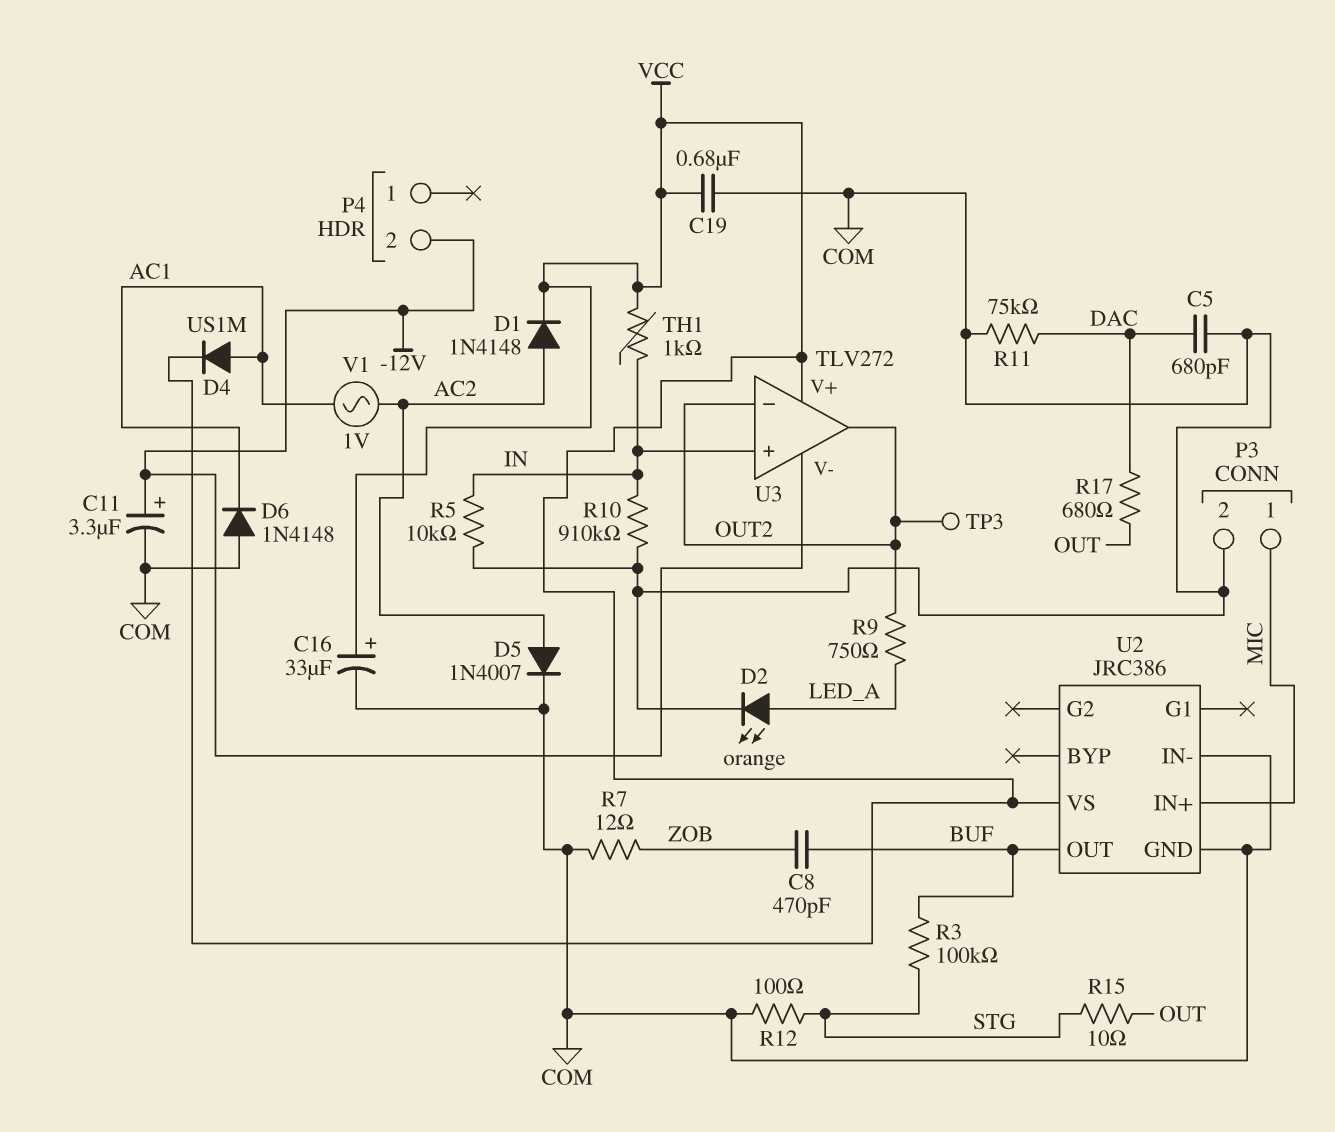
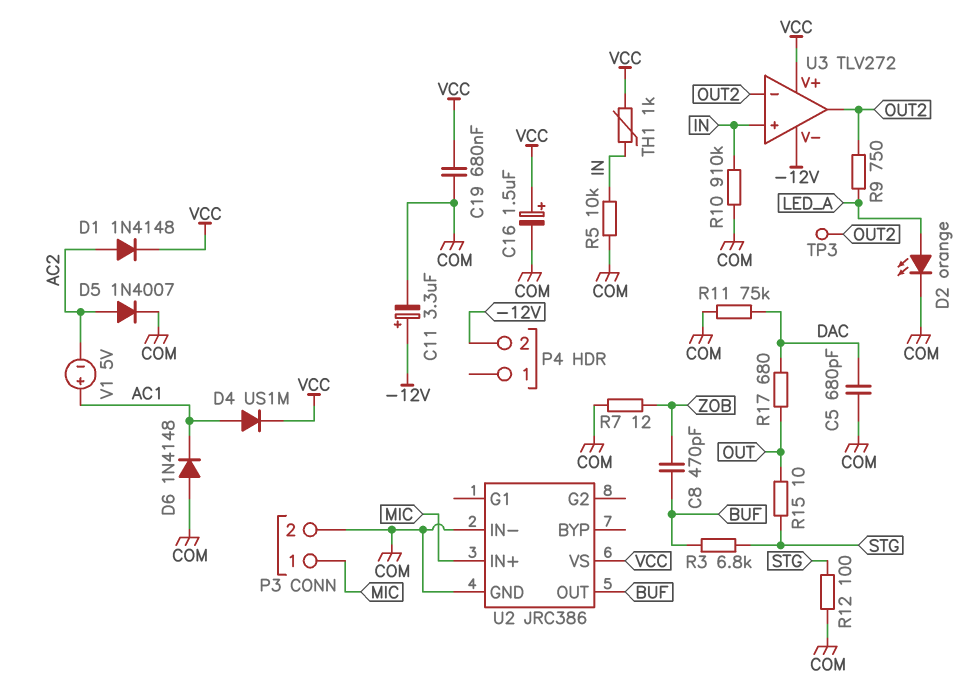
C16: 33uF (plus VCC, minus COM) -> 1.5uF (plus VCC, minus COM)
R3: 100k (BUF, STG) -> 6.8k (BUF, STG)
V1: AC 1V (AC1, AC2) -> 5V (plus AC1, minus AC2)

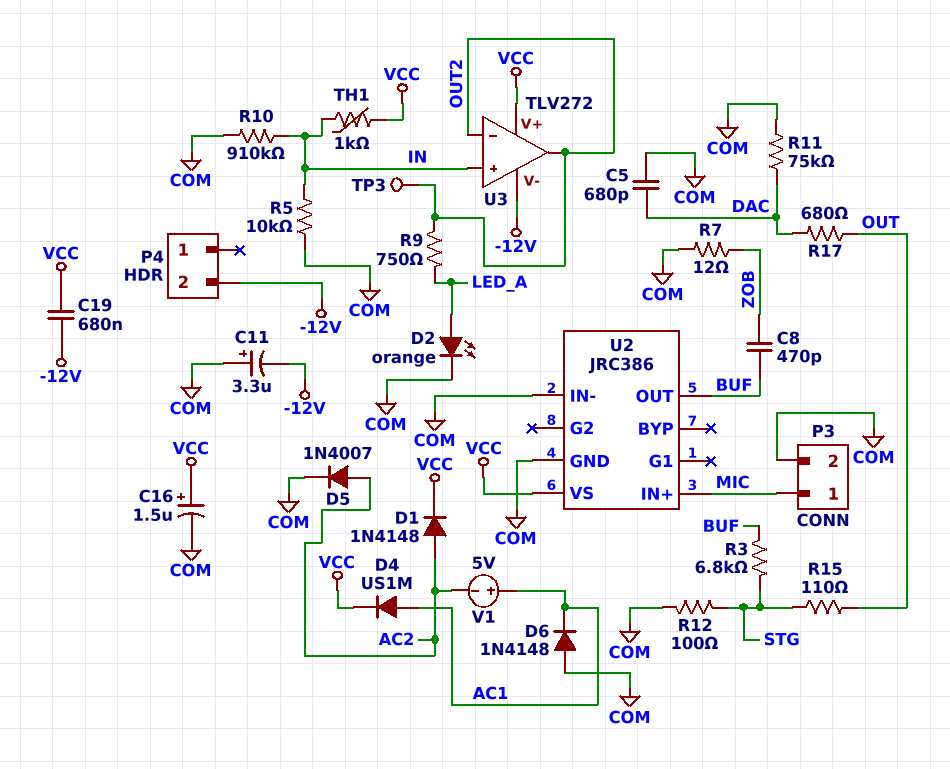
C11: 3.3uF (plus -12V, minus COM) -> 3.3uF (plus COM, minus -12V)
C19: 680nF (COM, VCC) -> 680nF (-12V, VCC)
R15: 10 (OUT, STG) -> 110 (OUT, STG)

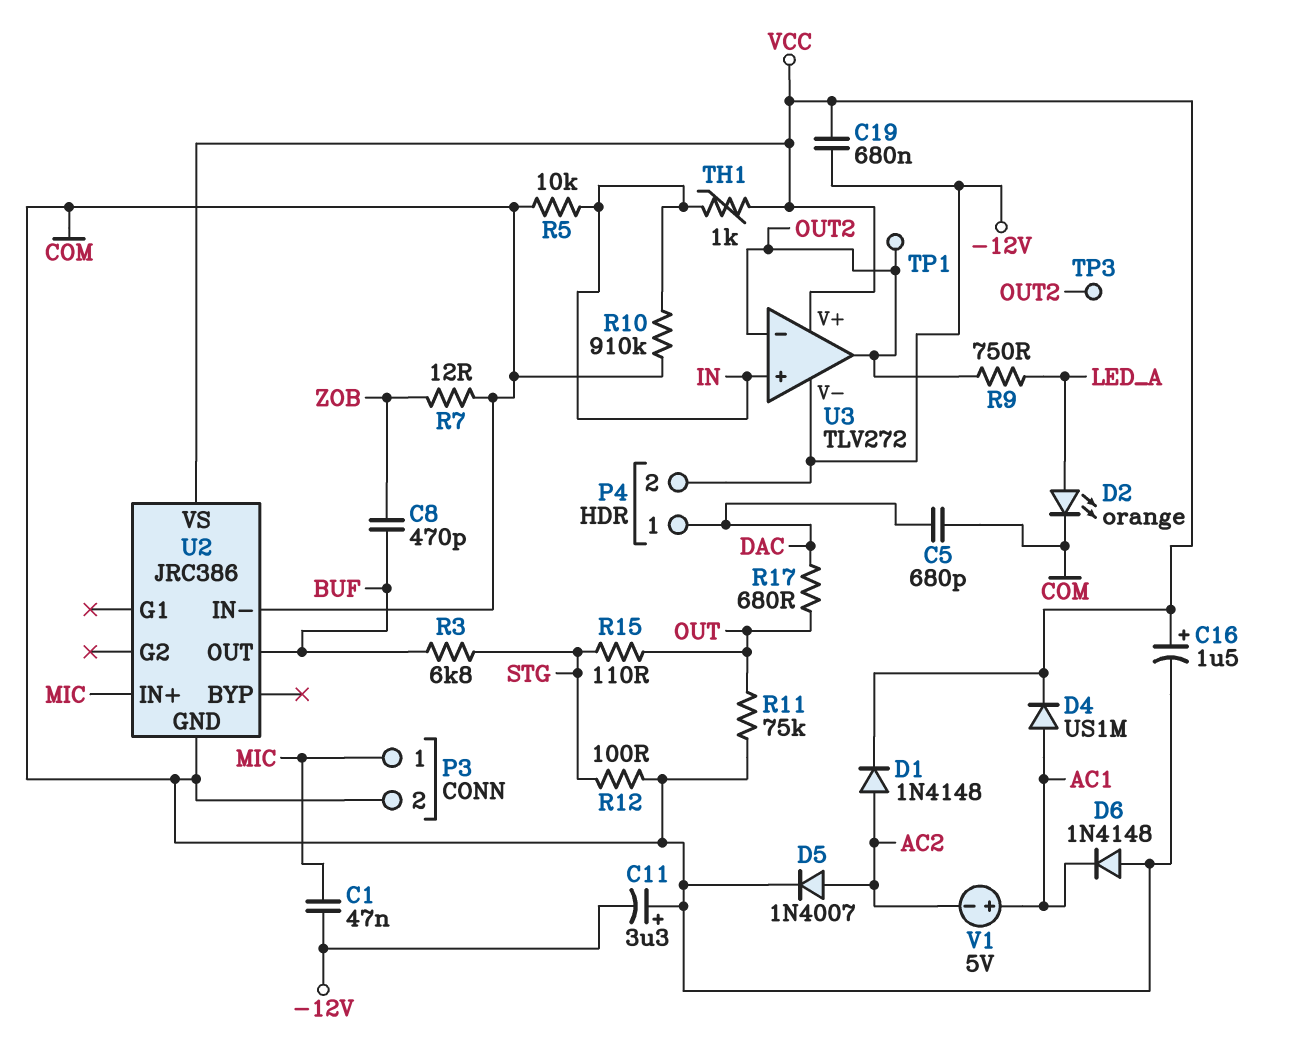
C1: none -> 47nF (-12V, MIC)
P4 pin 1: none -> DAC
R11: 75k (COM, DAC) -> 75k (COM, OUT)
TP1: none -> test point (OUT2)

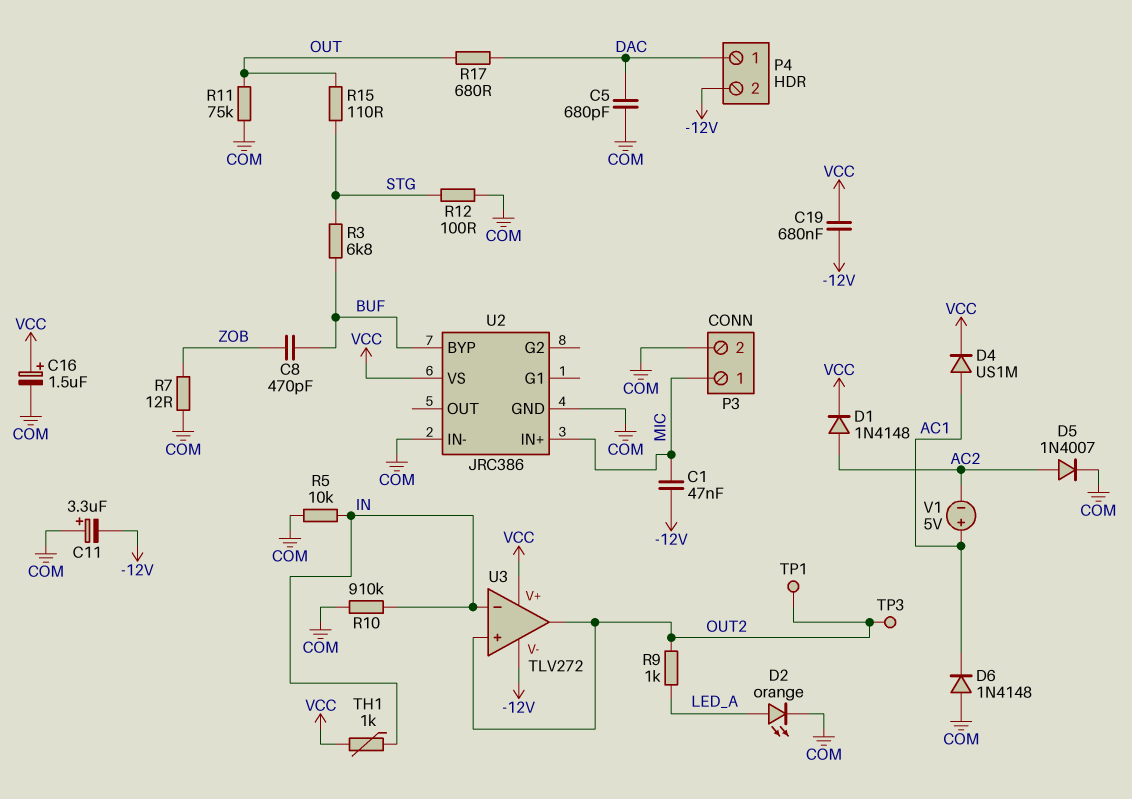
R9: 750 (LED_A, OUT2) -> 1k (LED_A, OUT2)
U2 pin BYP: none -> BUF
U2 pin OUT: BUF -> none
U3 pin in+: IN -> OUT2
U3 pin in-: OUT2 -> IN

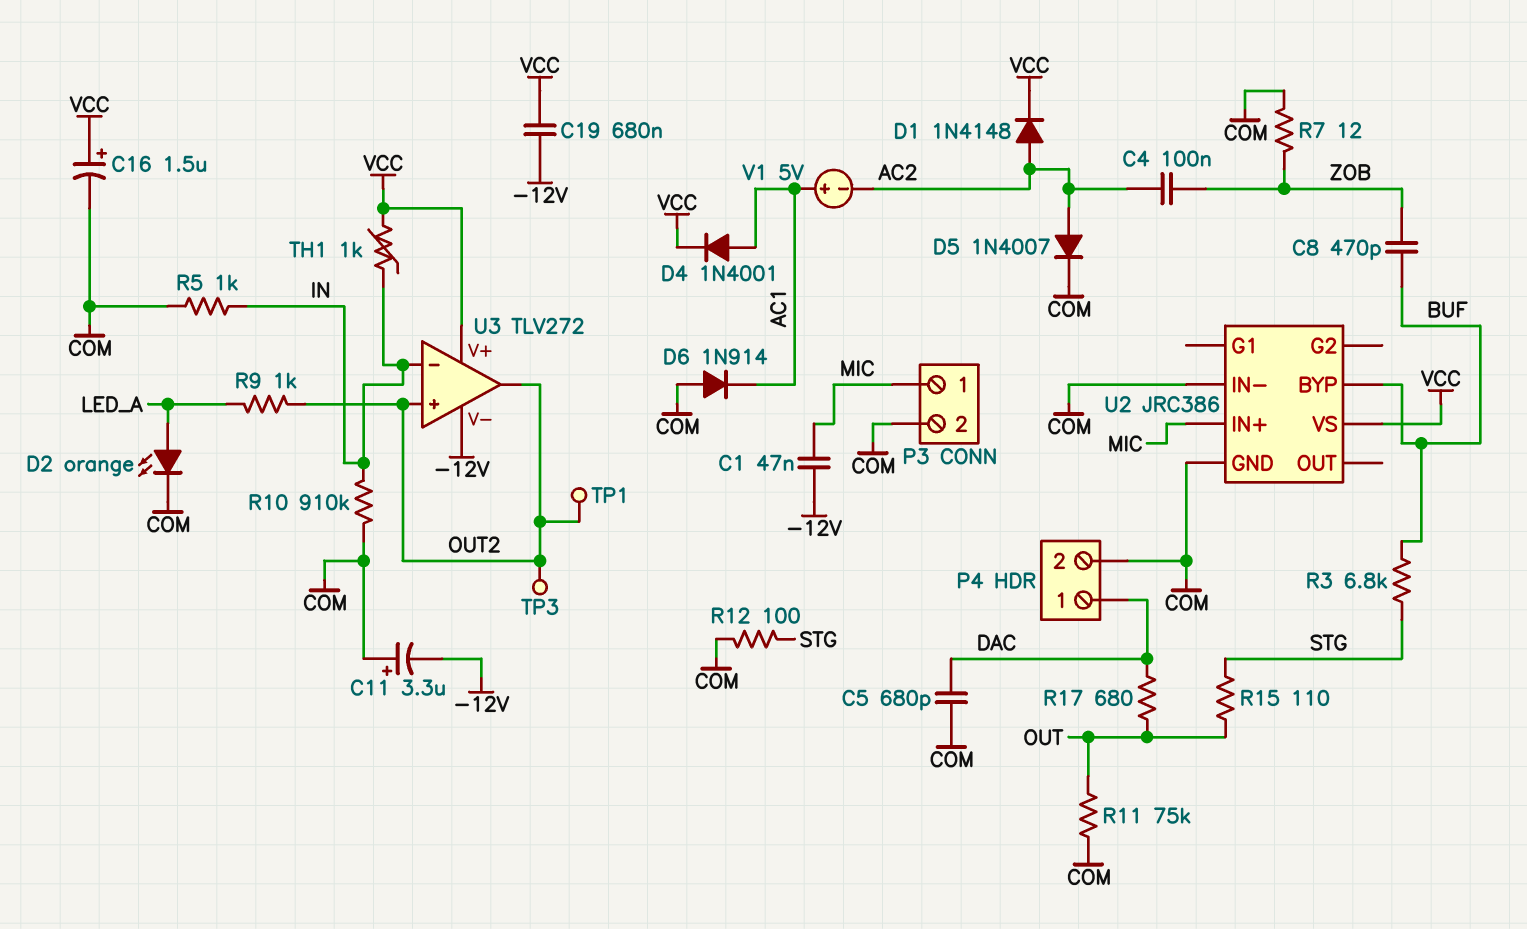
C4: none -> 100nF (AC2, ZOB)
D4: diode US1M (A AC1, K VCC) -> diode 1N4001 (A AC1, K VCC)
D6: diode 1N4148 (A COM, K AC1) -> diode 1N914 (A COM, K AC1)
P4 pin 2: -12V -> COM
R5: 10k (COM, IN) -> 1k (COM, IN)

